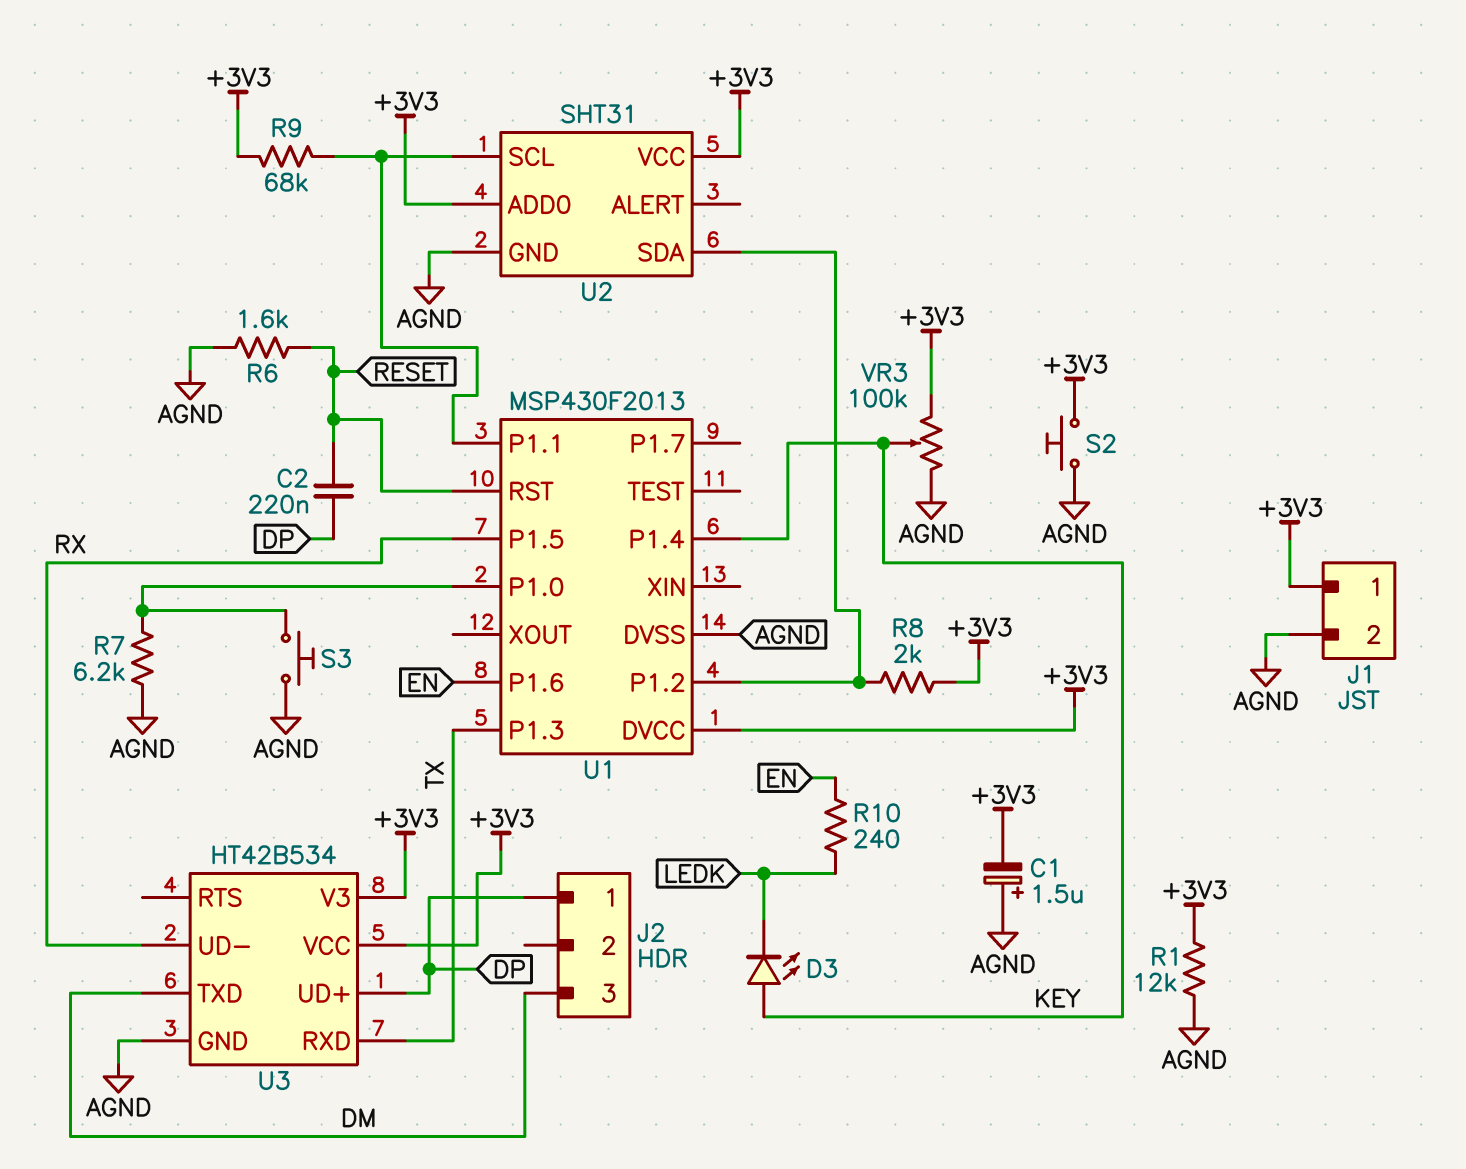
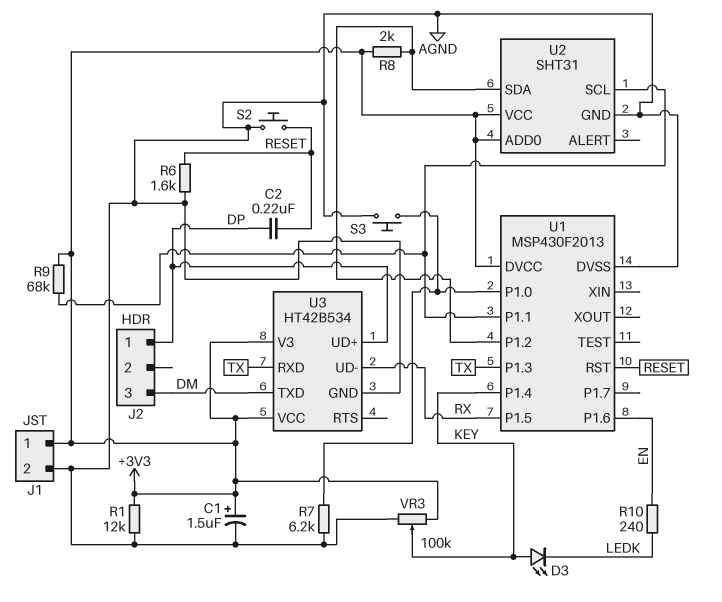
C1: 1.5uF (plus AGND, minus +3V3) -> 1.5uF (plus +3V3, minus AGND)
S2: button (+3V3, AGND) -> button (AGND, RESET)

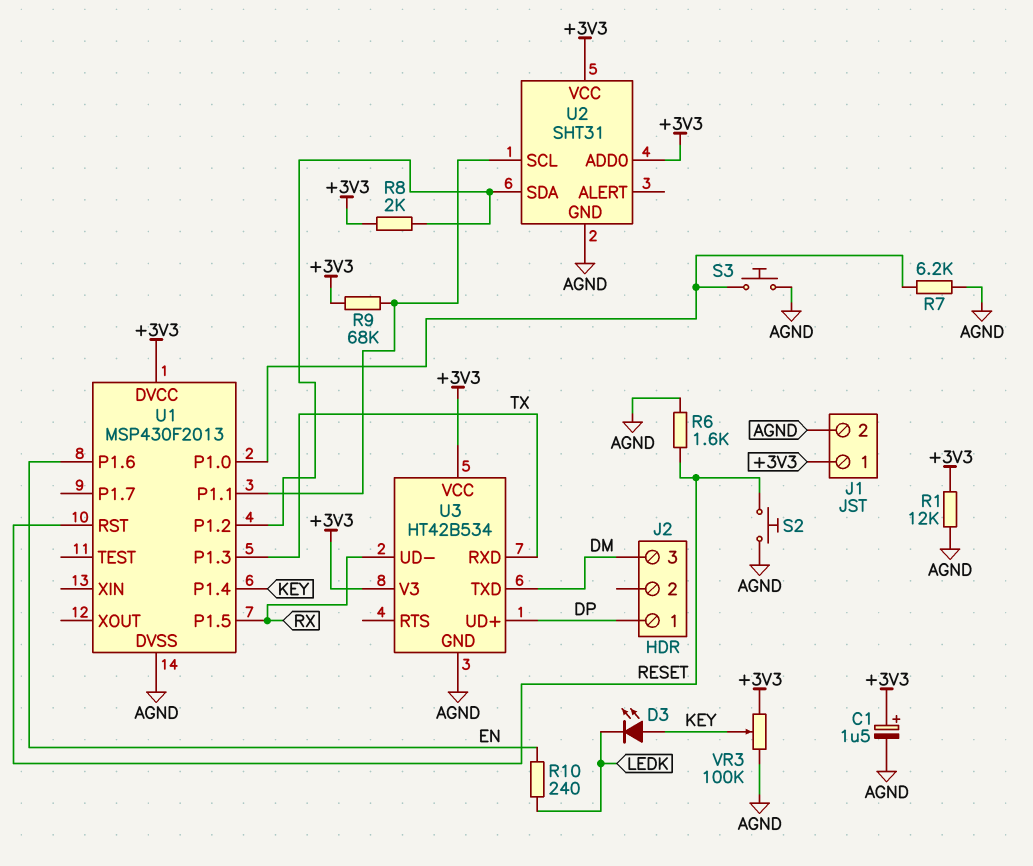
C2: 220nF (DP, RESET) -> none

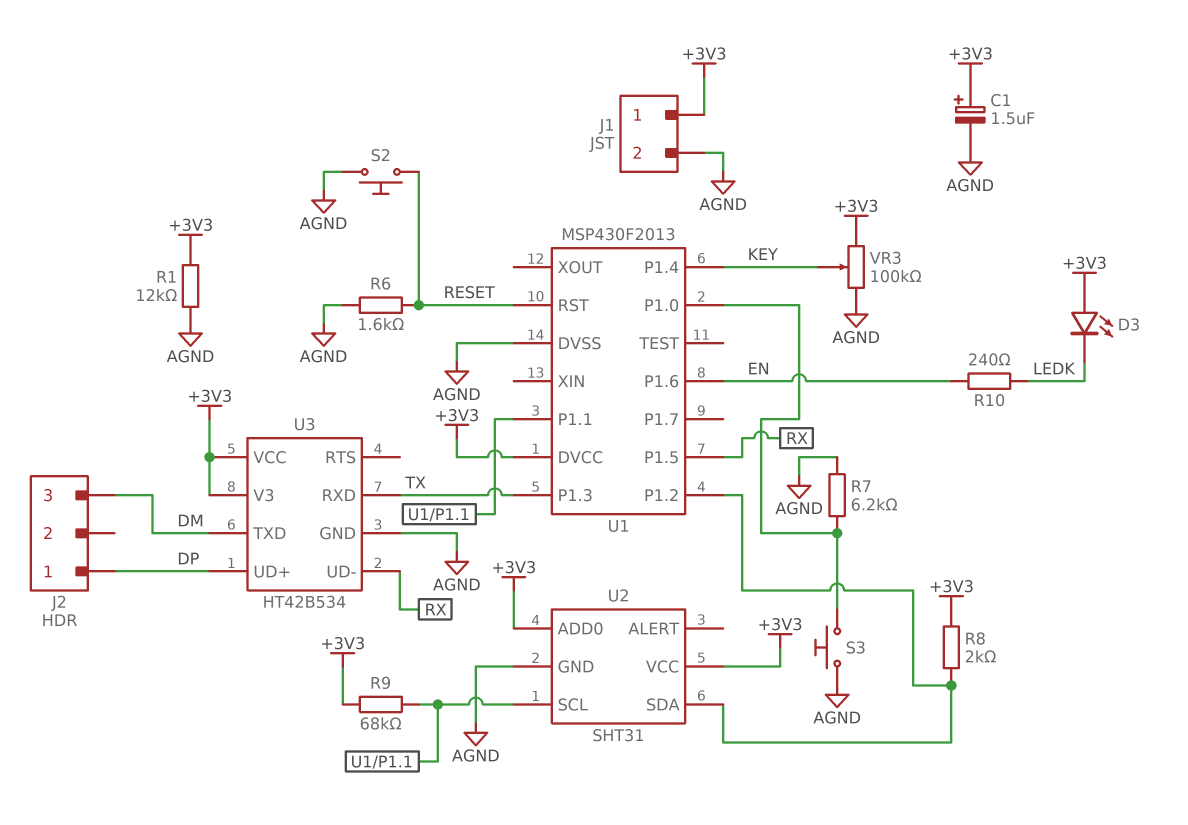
D3: LED (A KEY, K LEDK) -> LED (A +3V3, K LEDK)

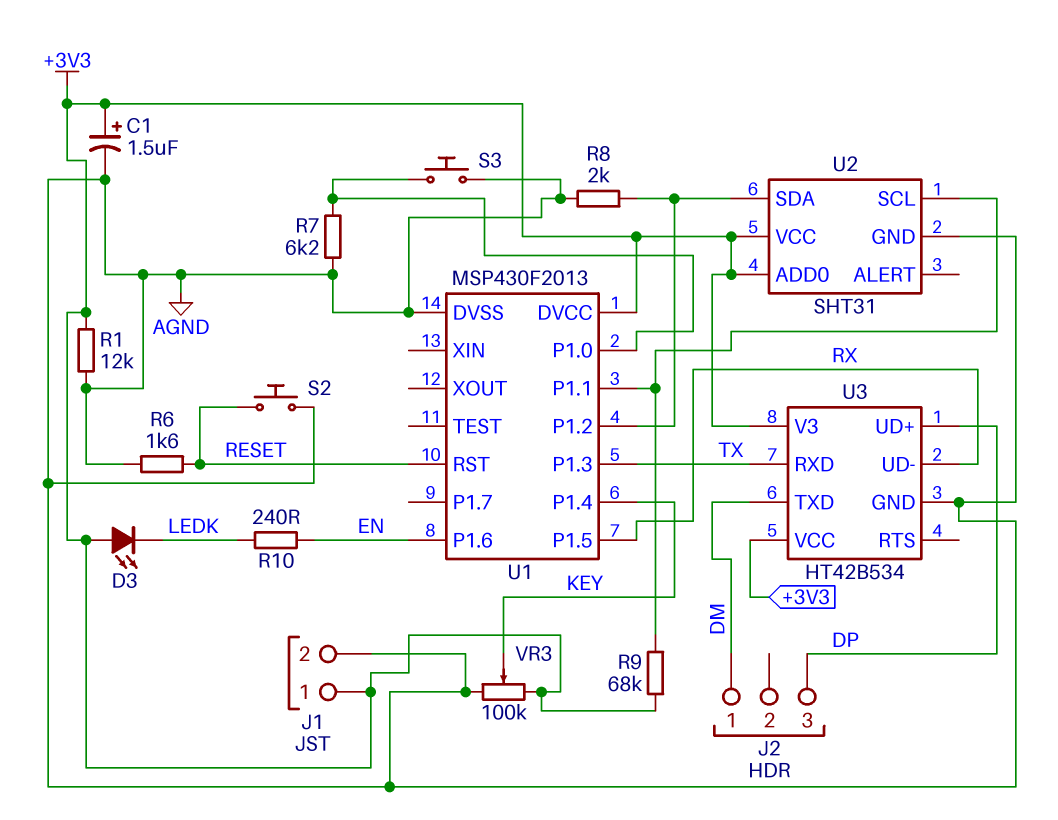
J2 pin 1: DP -> DM
J2 pin 3: DM -> DP
R8: 2k (+3V3, U1/P1.2) -> 2k (AGND, U1/P1.2)

